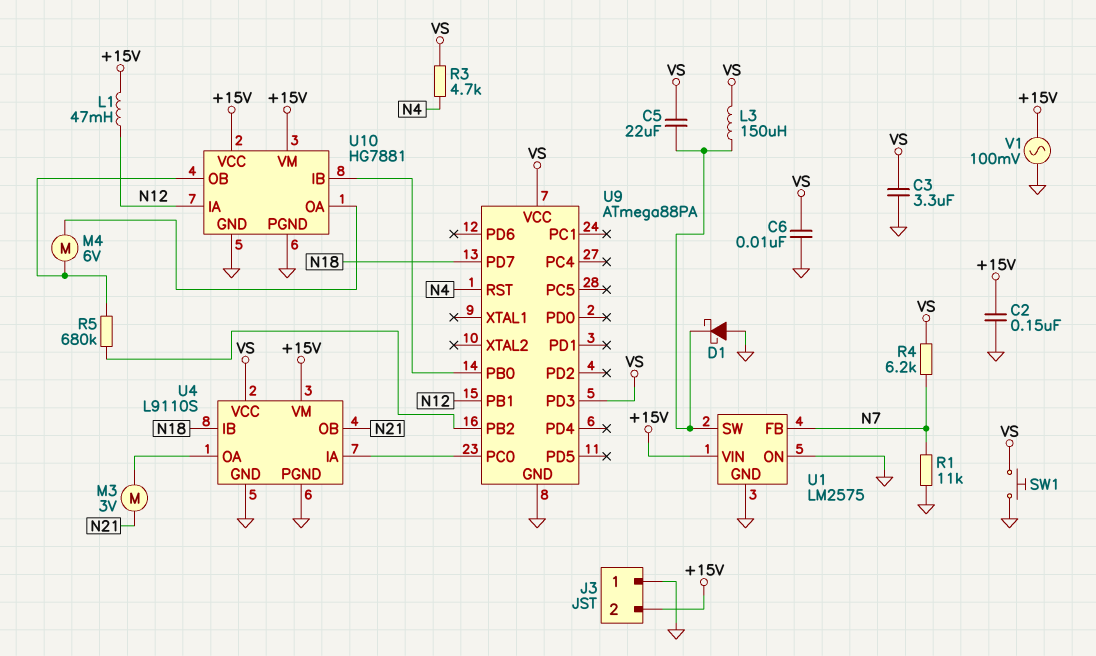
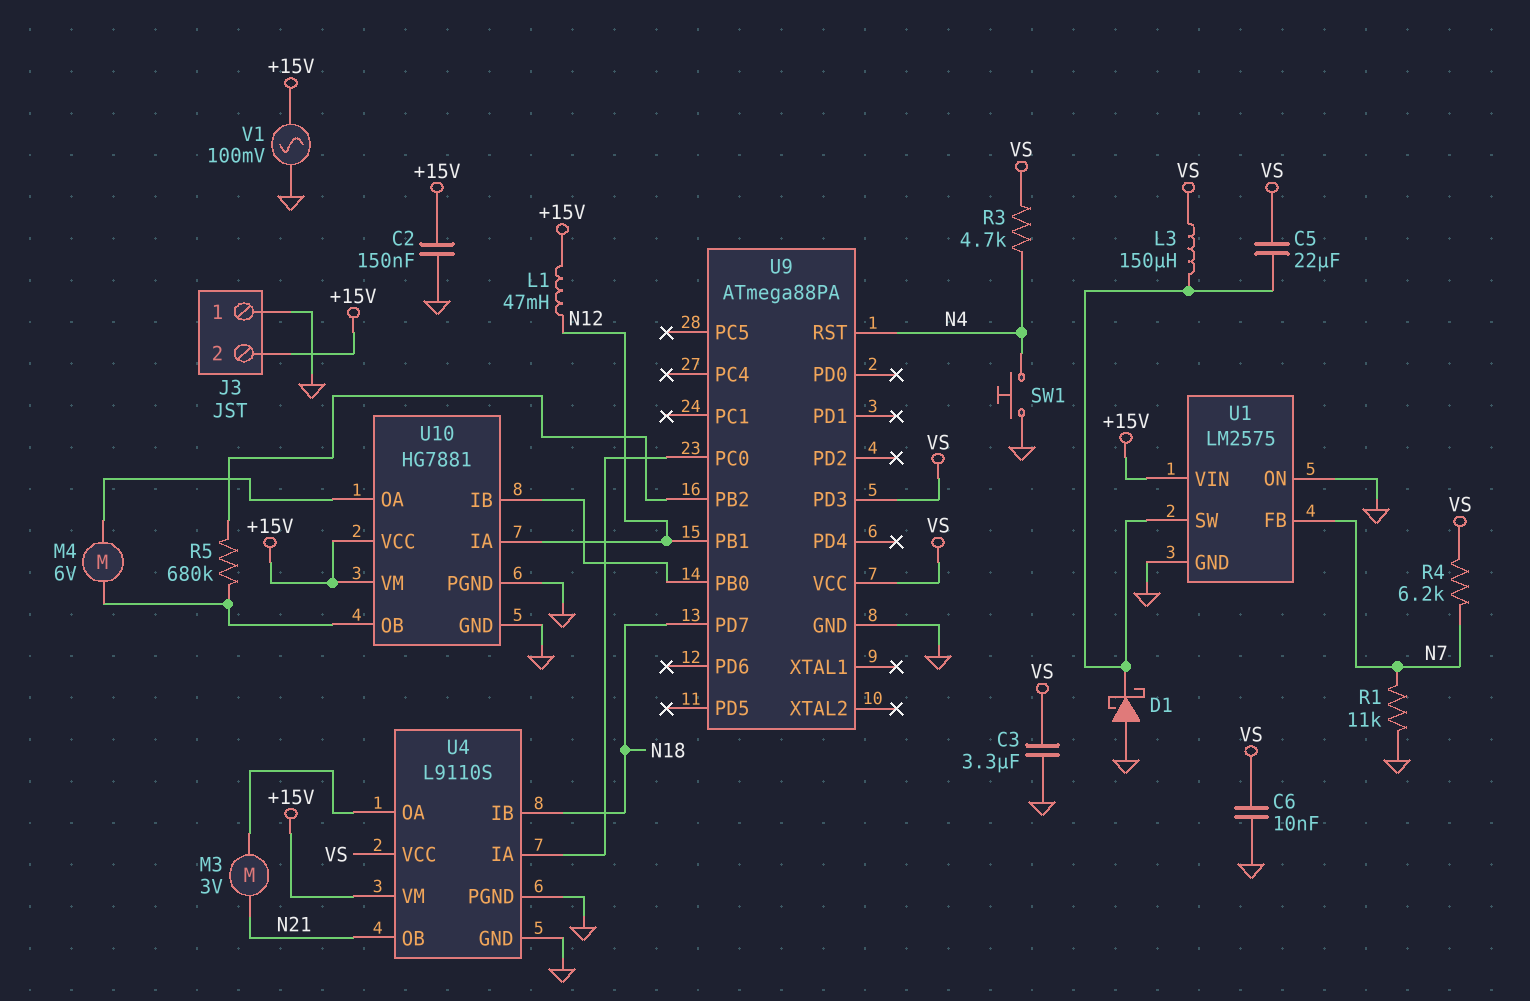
SW1: button (GND, VS) -> button (GND, N4)

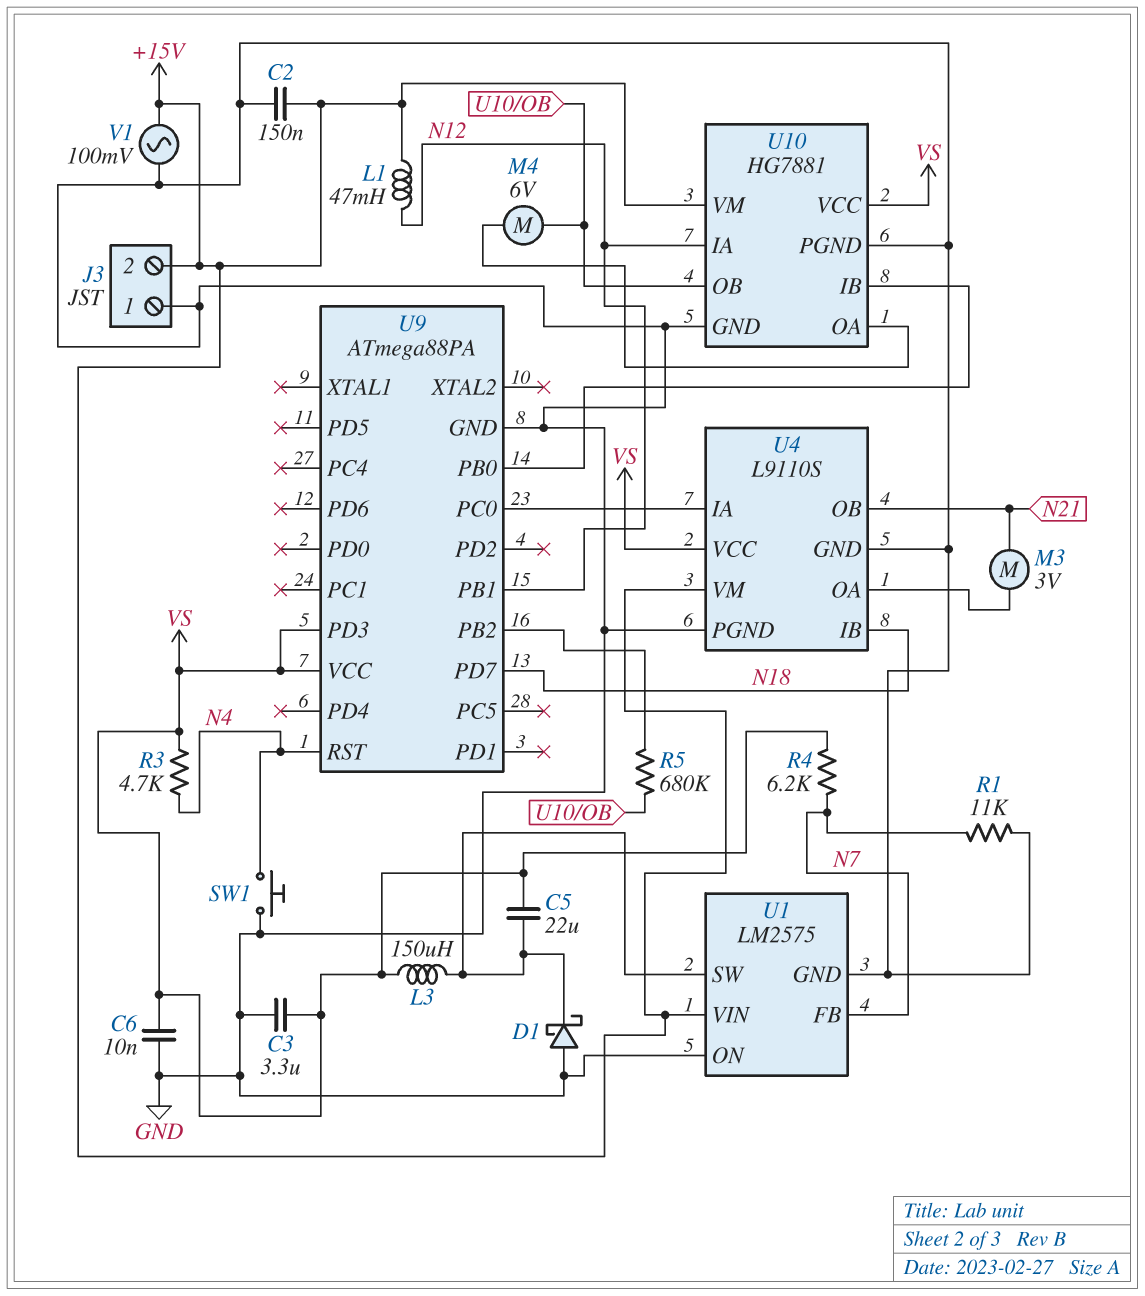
U10 pin VCC: +15V -> VS

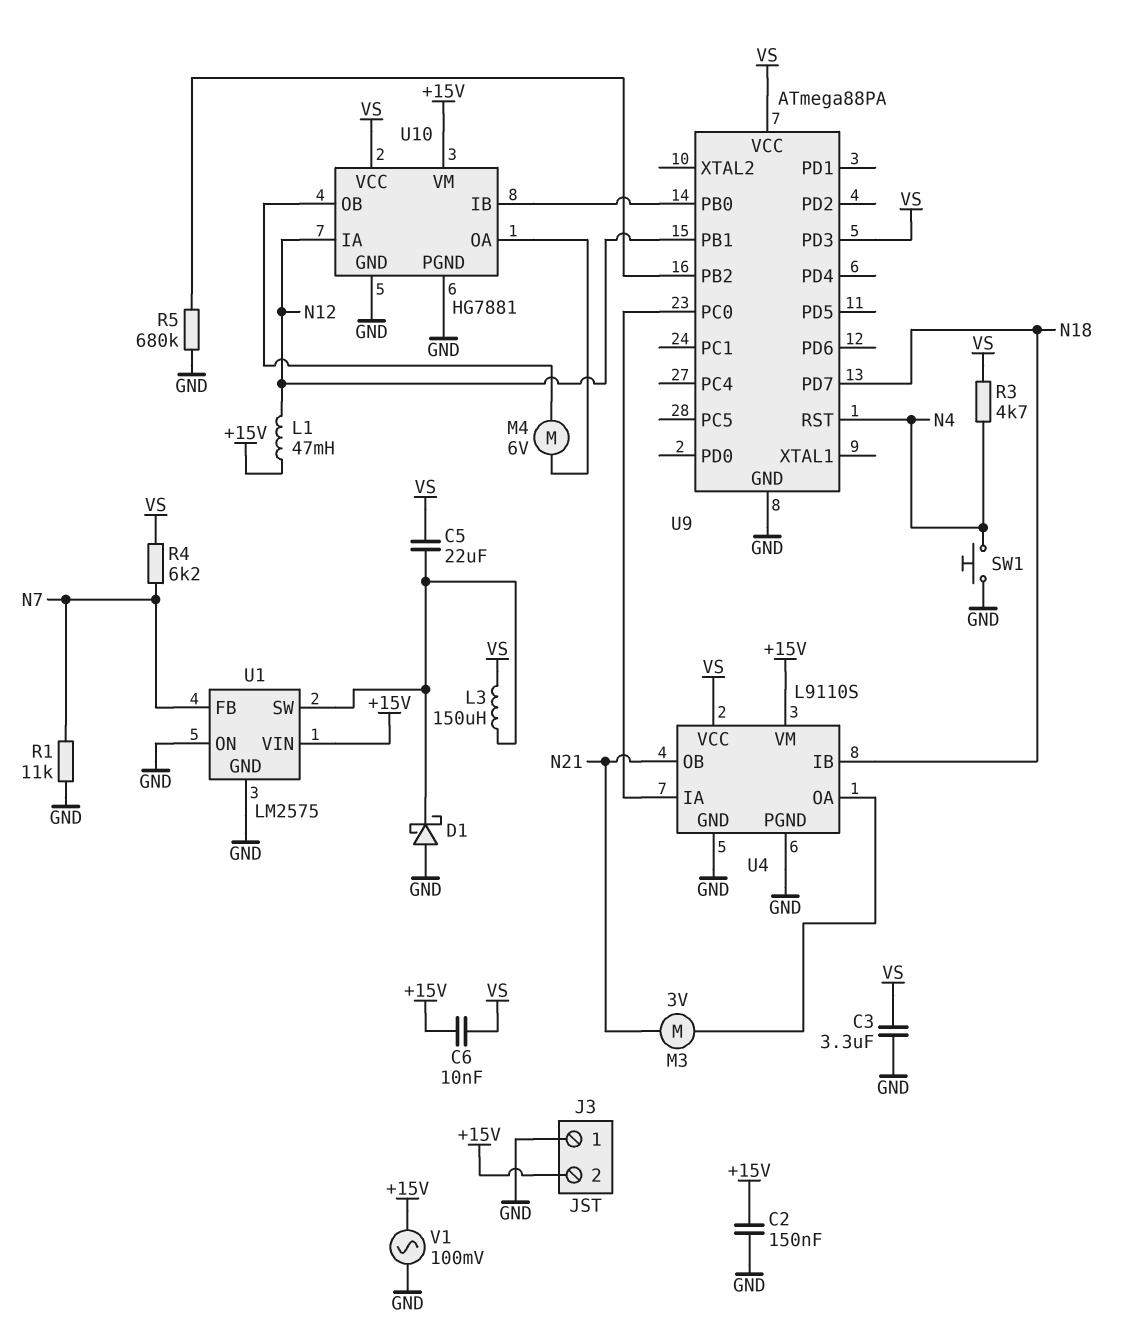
C6: 10nF (GND, VS) -> 10nF (+15V, VS)
R5: 680k (U9/PB2, U10/OB) -> 680k (GND, U9/PB2)

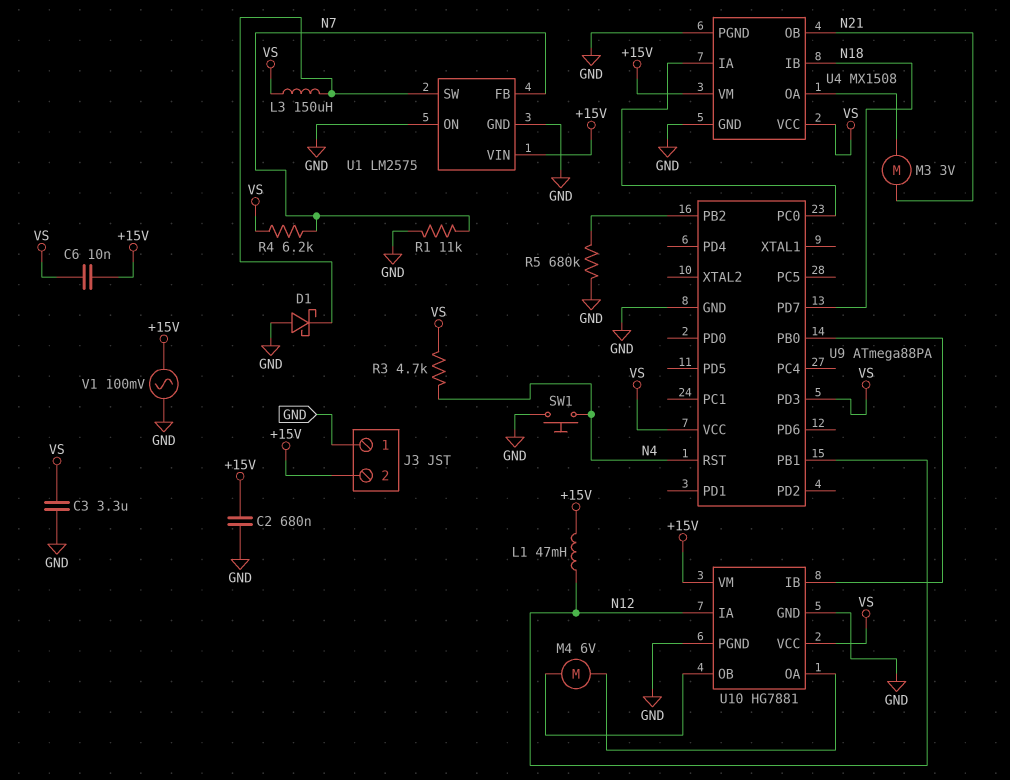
C2: 150nF (+15V, GND) -> 680nF (+15V, GND)
C5: 22uF (U1/SW, VS) -> none
U4: L9110S -> MX1508

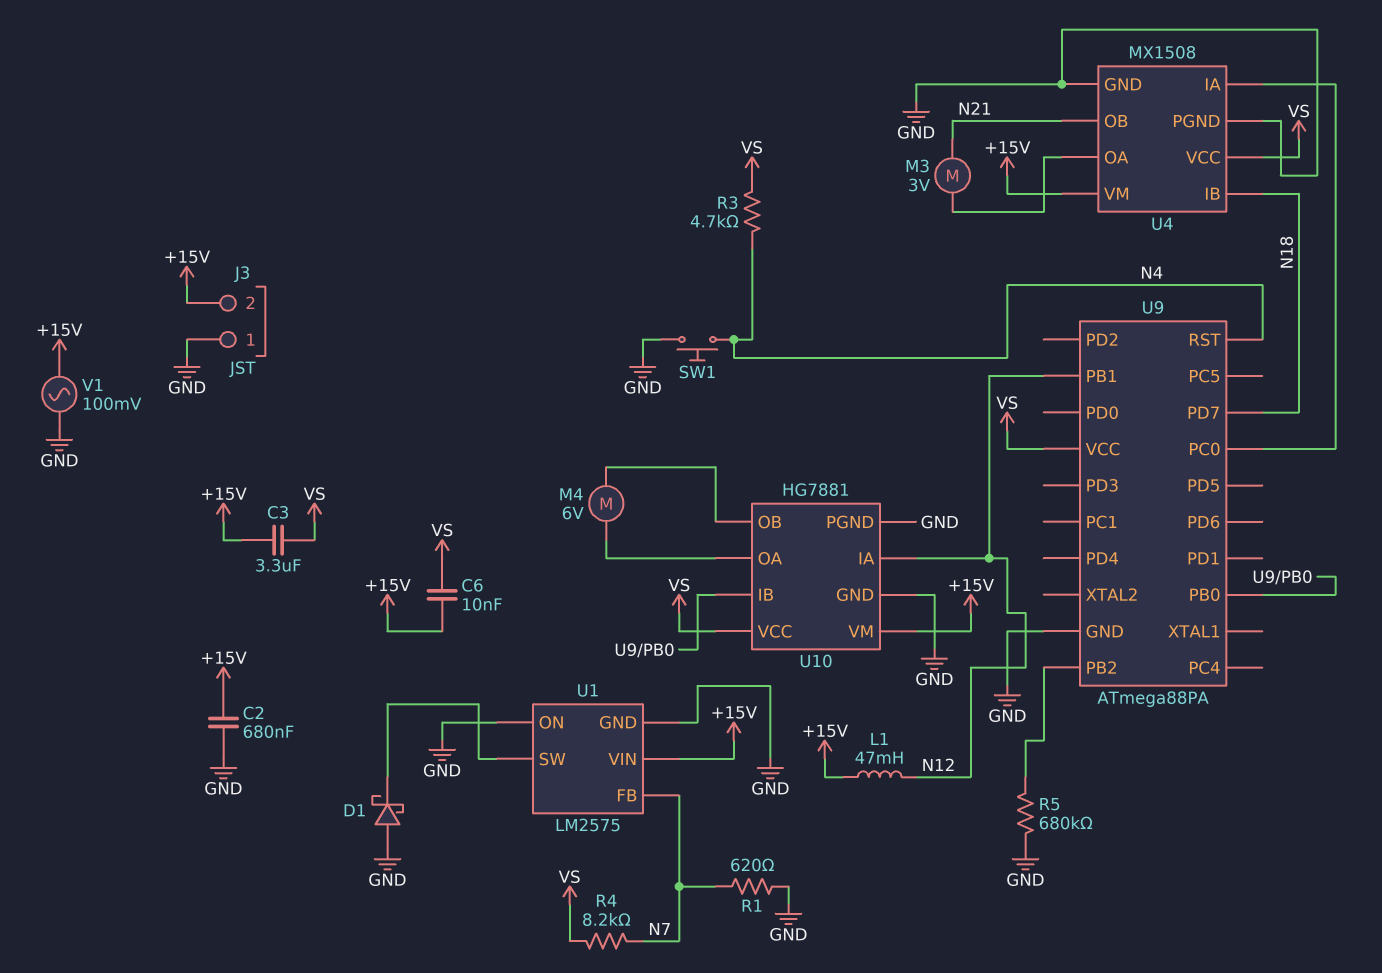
C3: 3.3uF (GND, VS) -> 3.3uF (+15V, VS)
L3: 150uH (U1/SW, VS) -> none
R1: 11k (GND, N7) -> 620 (GND, N7)
R4: 6.2k (N7, VS) -> 8.2k (N7, VS)
U9 pin PD3: VS -> none

